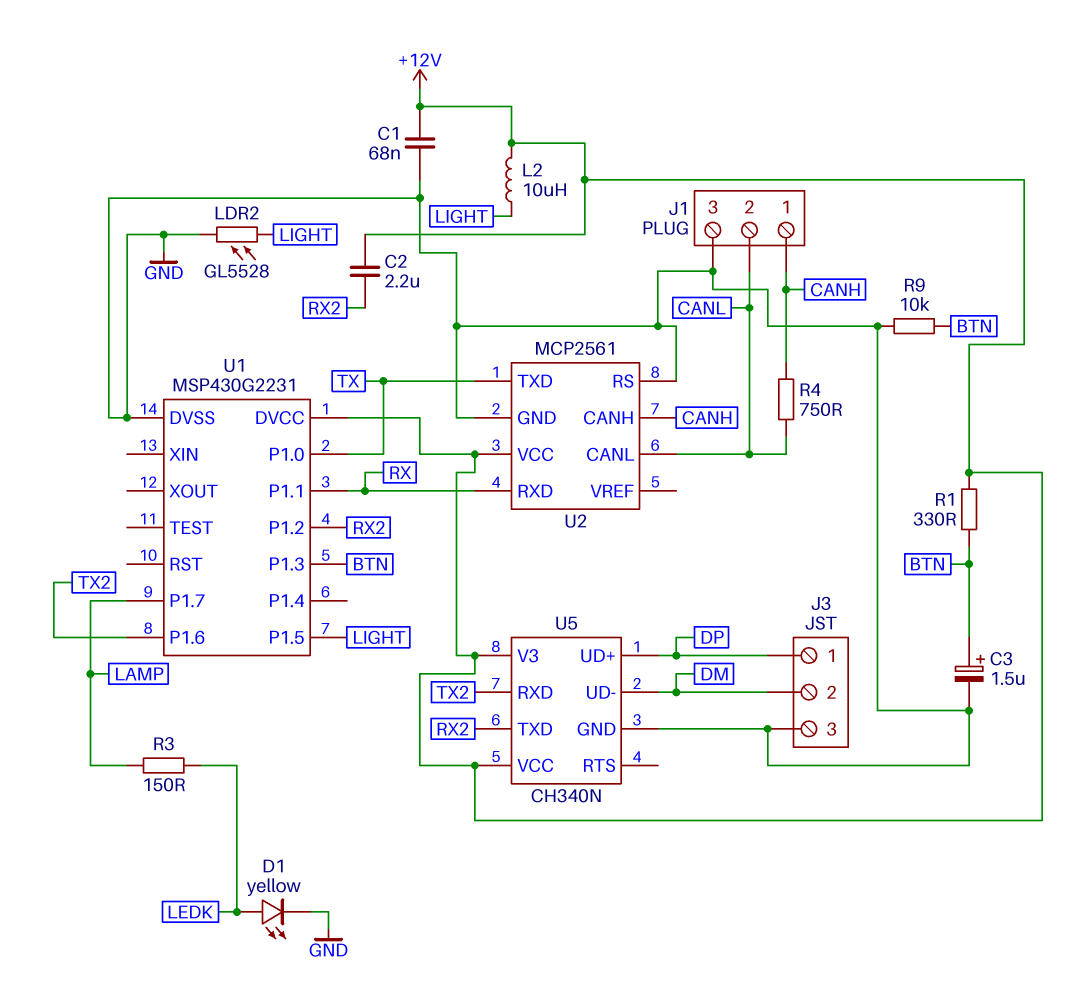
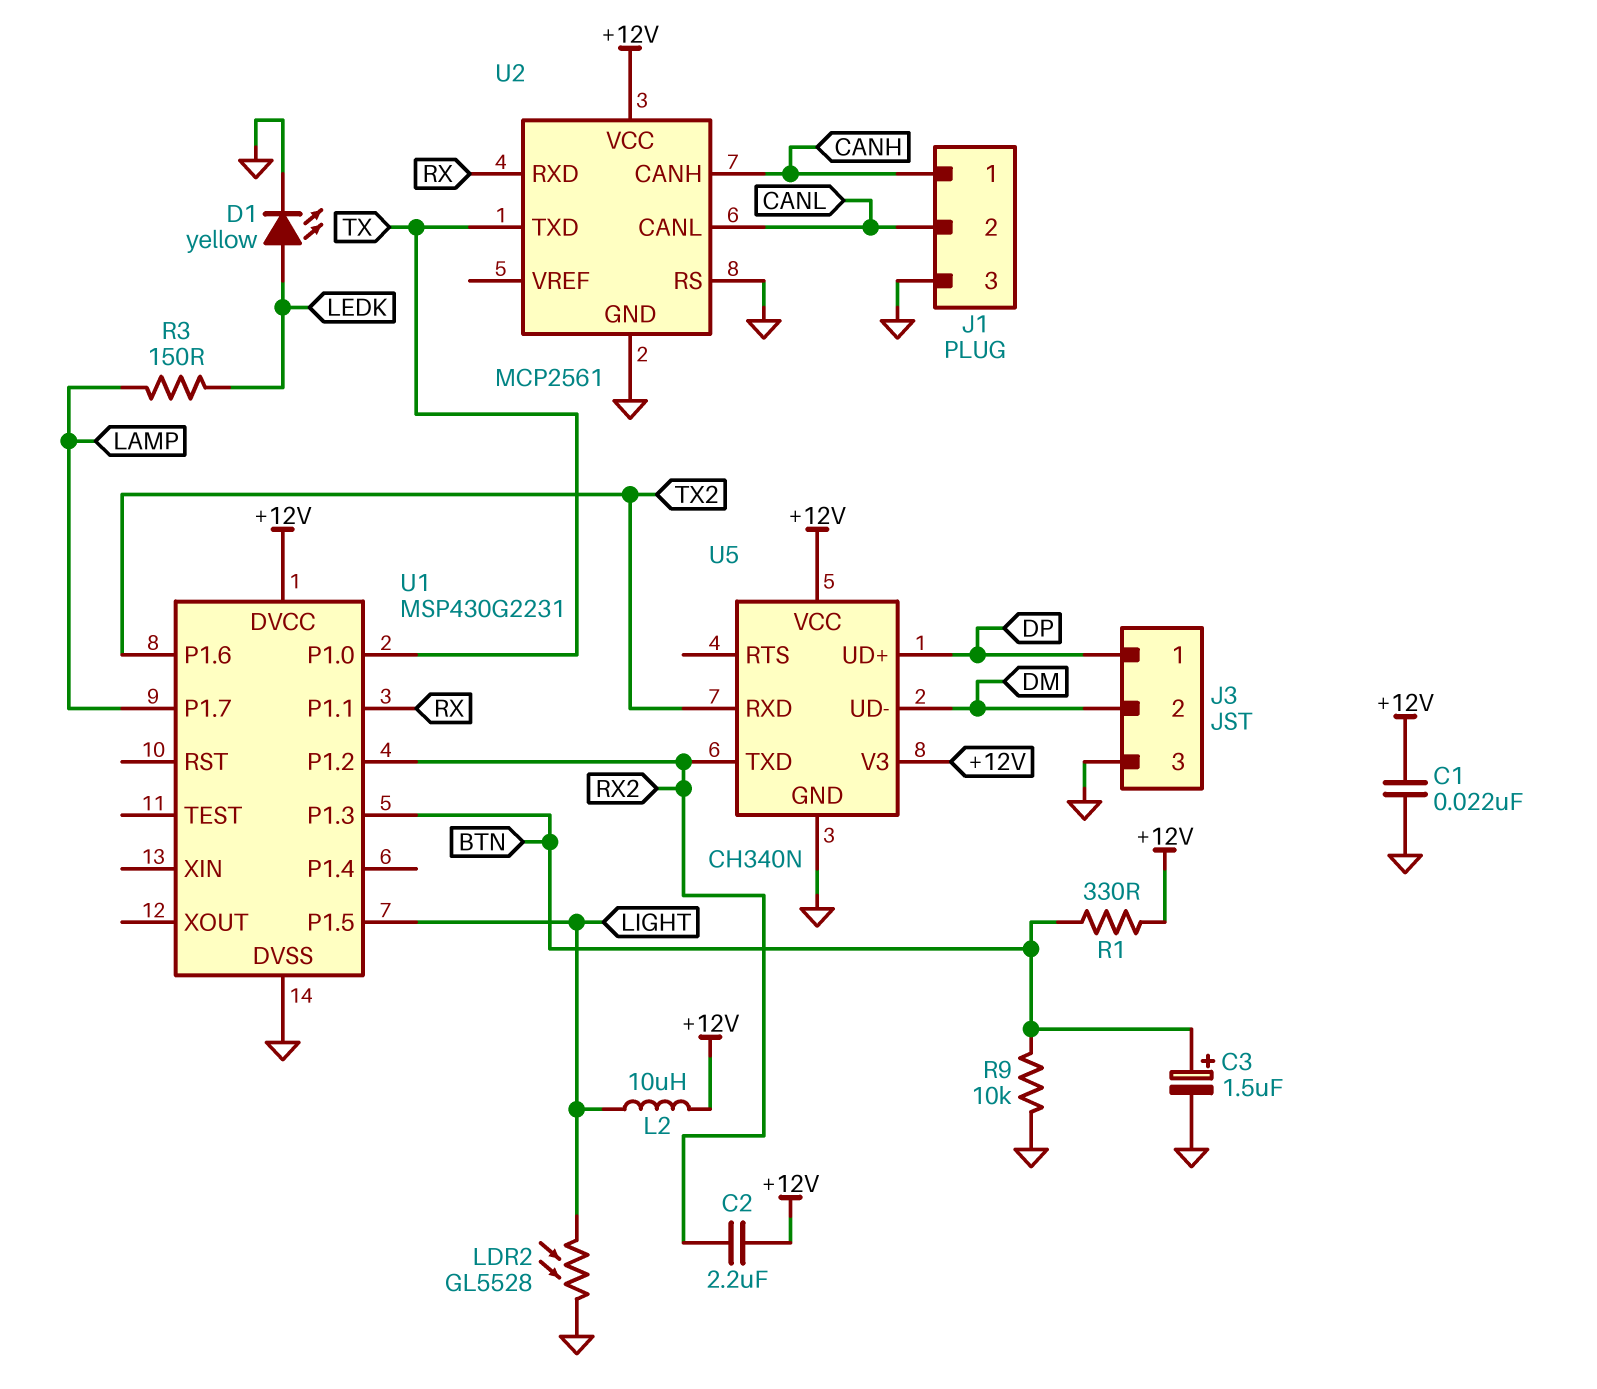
C1: 68nF (+12V, GND) -> 22nF (+12V, GND)
R4: 750 (CANH, CANL) -> none

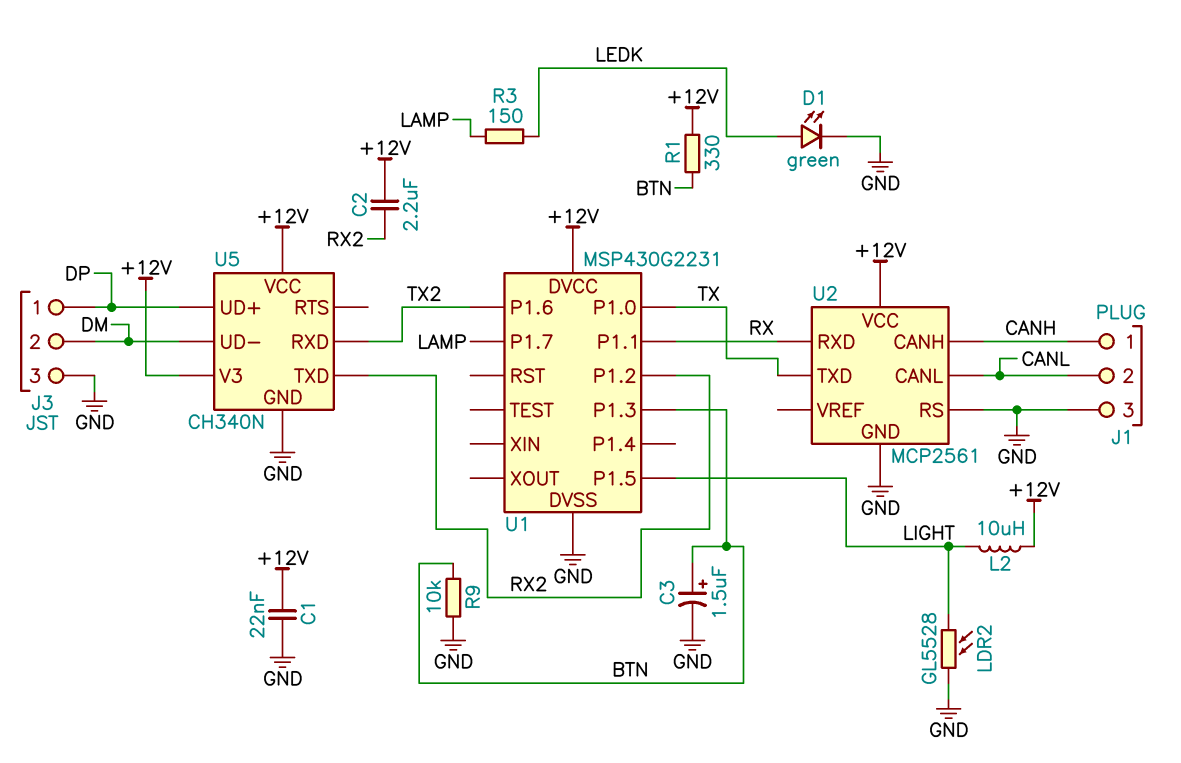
D1: LED yellow (A LEDK, K GND) -> LED green (A LEDK, K GND)

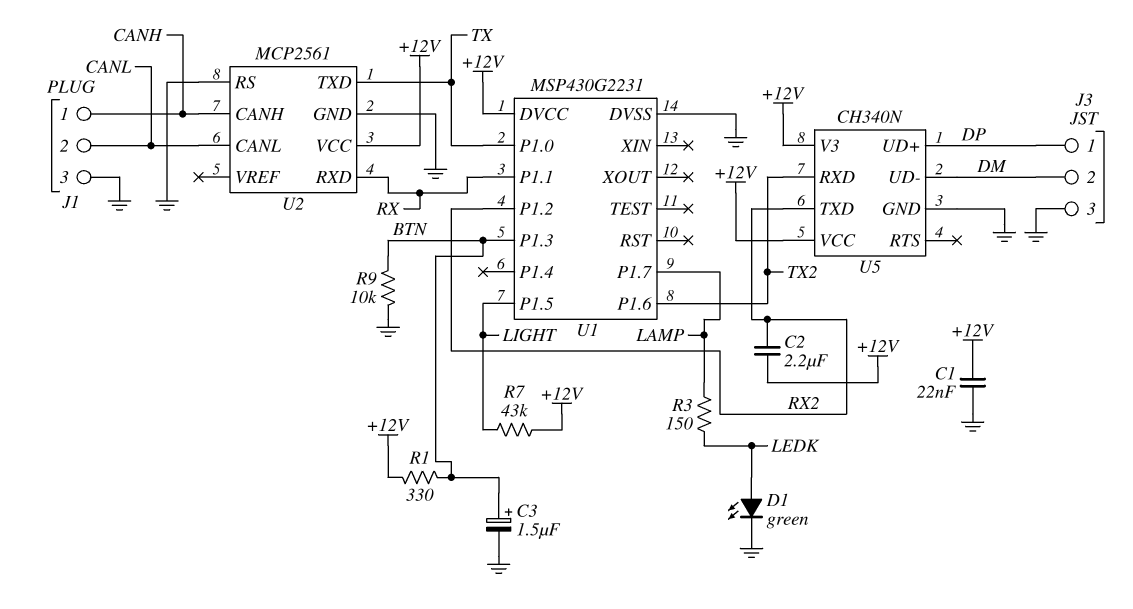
L2: 10uH (+12V, LIGHT) -> none
LDR2: GL5528 (GND, LIGHT) -> none
R7: none -> 43k (+12V, LIGHT)

